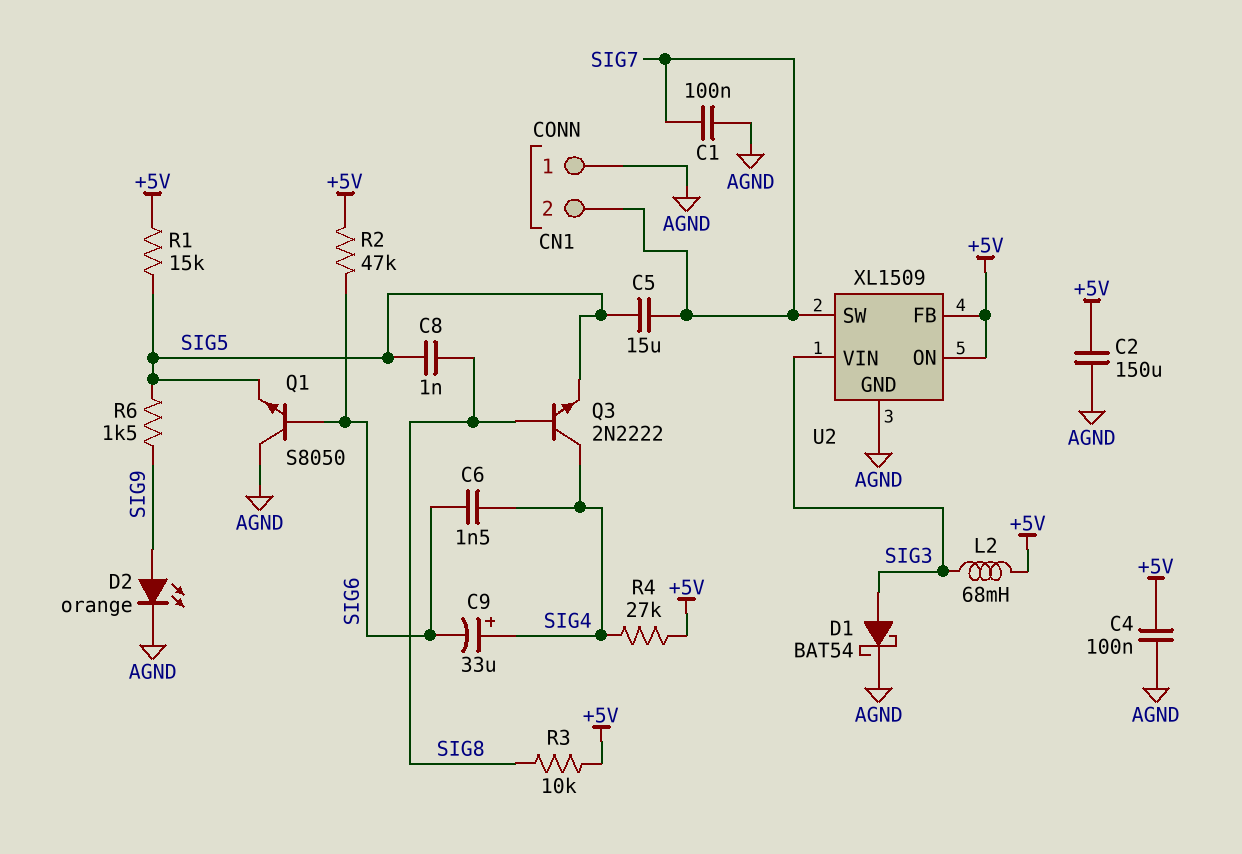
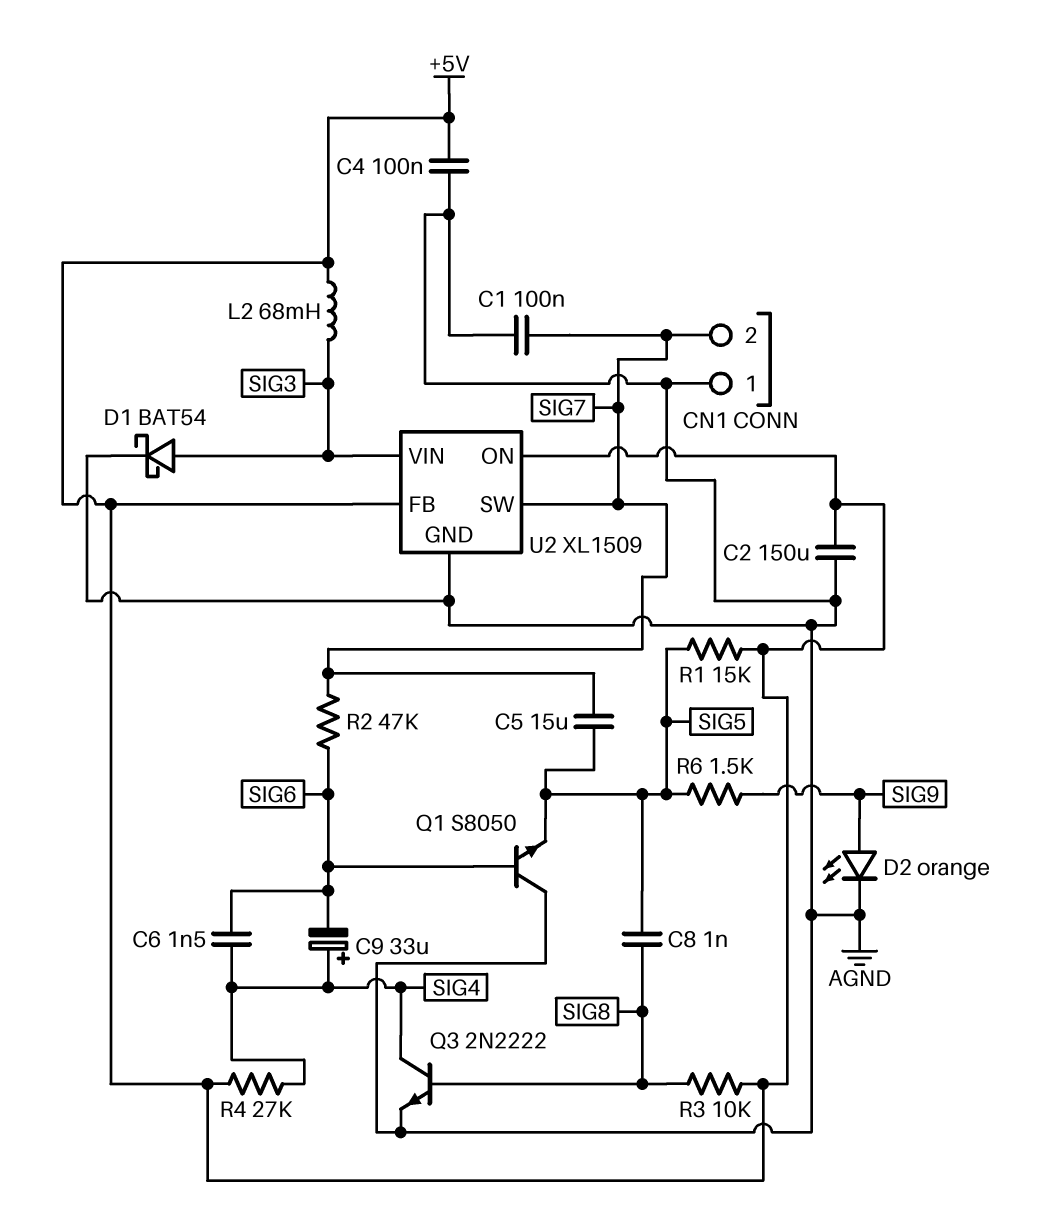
Q3: NPN 2N2222 (B SIG8, C SIG4, E SIG5) -> NPN 2N2222 (B SIG8, C SIG4, E AGND)
R2: 47k (+5V, SIG6) -> 47k (SIG6, SIG7)

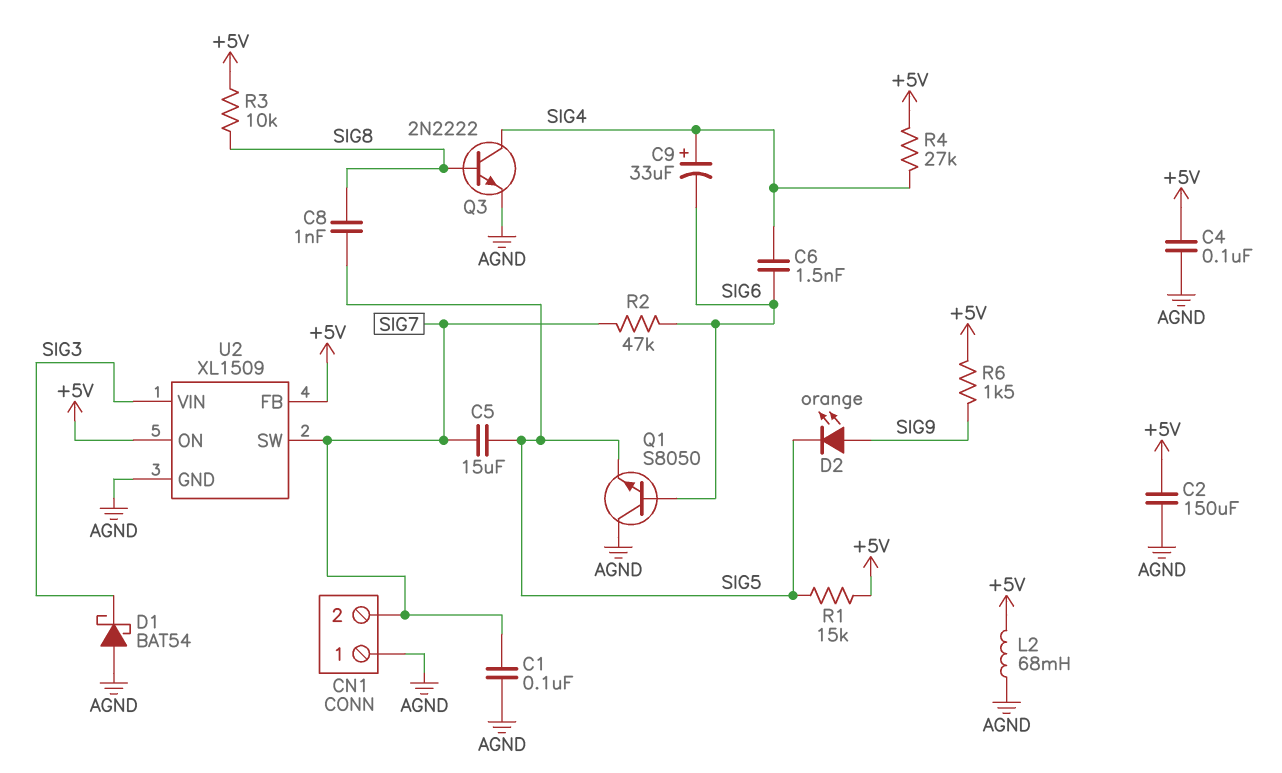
D1: schottky BAT54 (A SIG3, K AGND) -> schottky BAT54 (A AGND, K SIG3)
D2: LED orange (A SIG9, K AGND) -> LED orange (A SIG9, K SIG5)
L2: 68mH (+5V, SIG3) -> 68mH (+5V, AGND)
R6: 1.5k (SIG5, SIG9) -> 1.5k (+5V, SIG9)

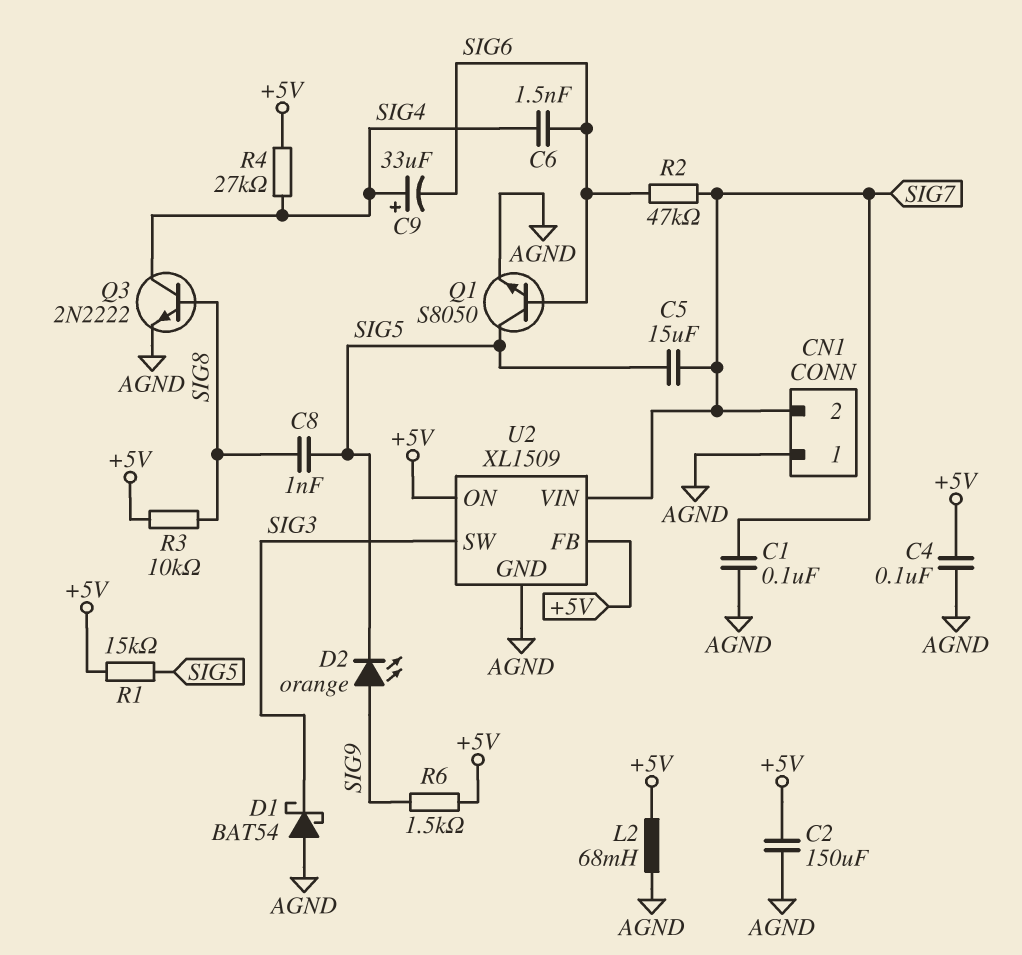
Q1: NPN S8050 (B SIG6, C AGND, E SIG5) -> NPN S8050 (B SIG6, C SIG5, E AGND)
U2 pin SW: SIG7 -> SIG3
U2 pin VIN: SIG3 -> SIG7

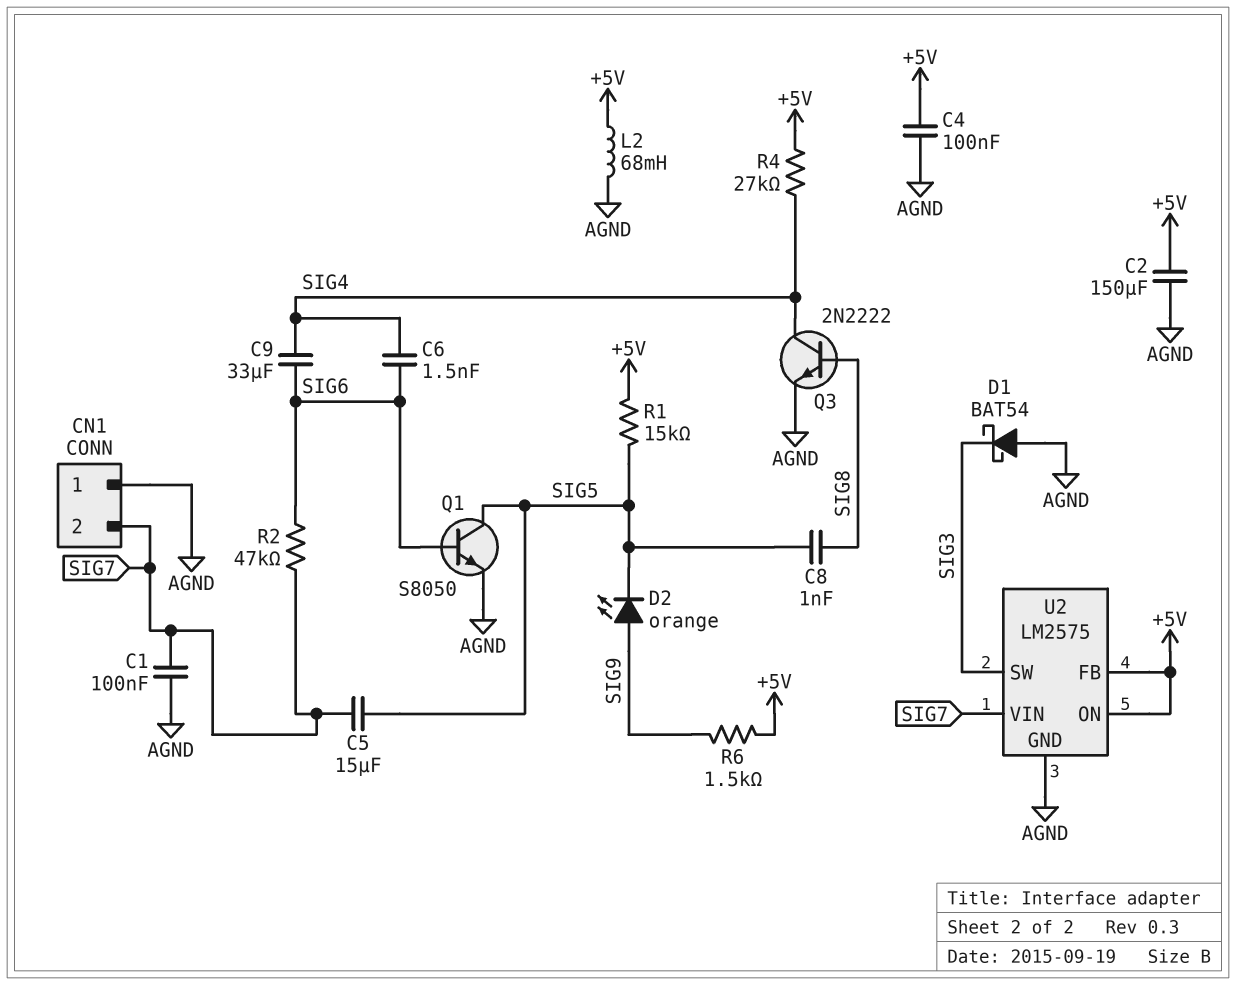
C9: 33uF (plus SIG4, minus SIG6) -> 33uF (SIG4, SIG6)
R3: 10k (+5V, SIG8) -> none
U2: XL1509 -> LM2575

